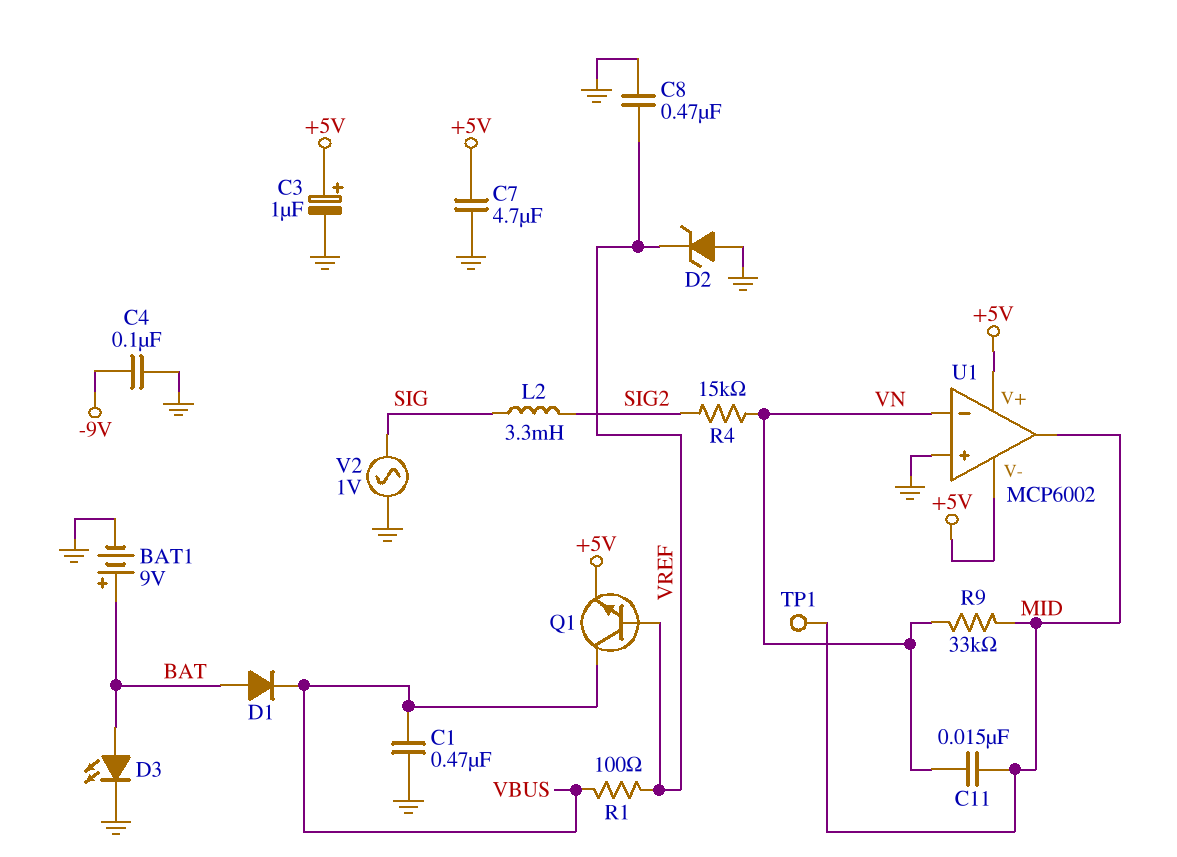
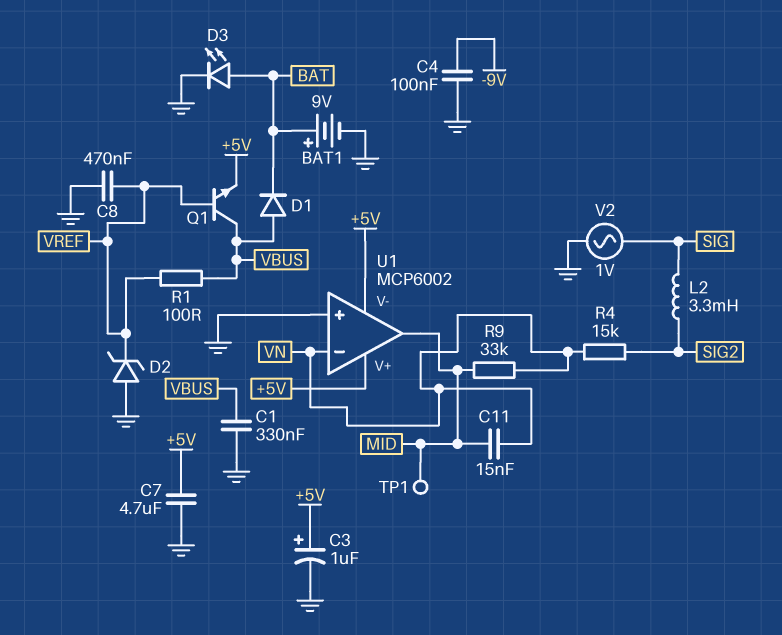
C1: 470nF (GND, VBUS) -> 330nF (GND, VBUS)
D1: diode (A BAT, K VBUS) -> diode (A VBUS, K BAT)

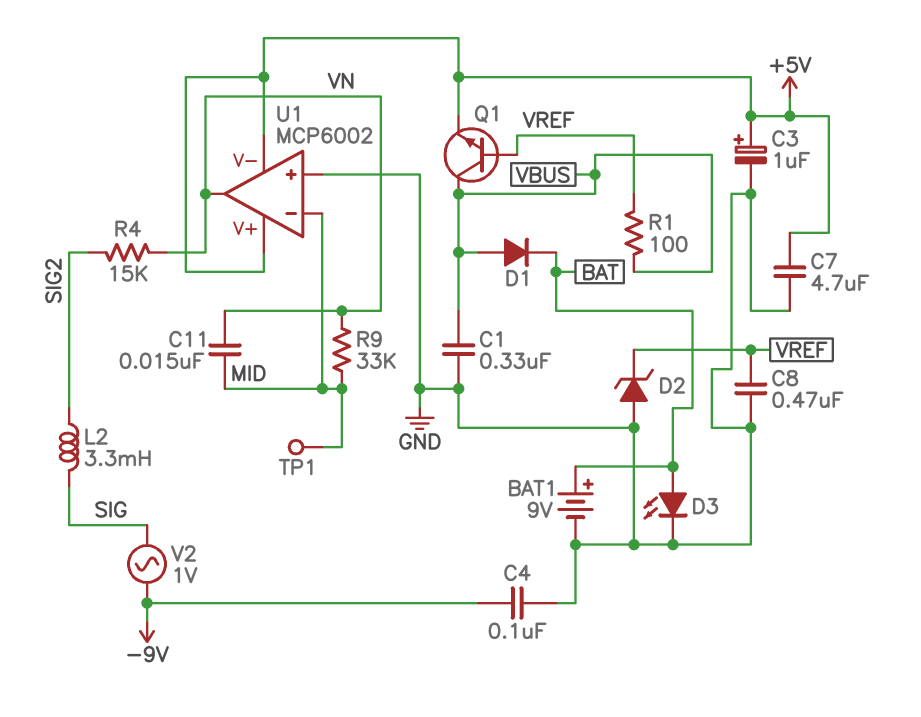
U1 pin in-: VN -> MID
U1 pin out: MID -> VN
V2: AC 1V (GND, SIG) -> AC 1V (-9V, SIG)

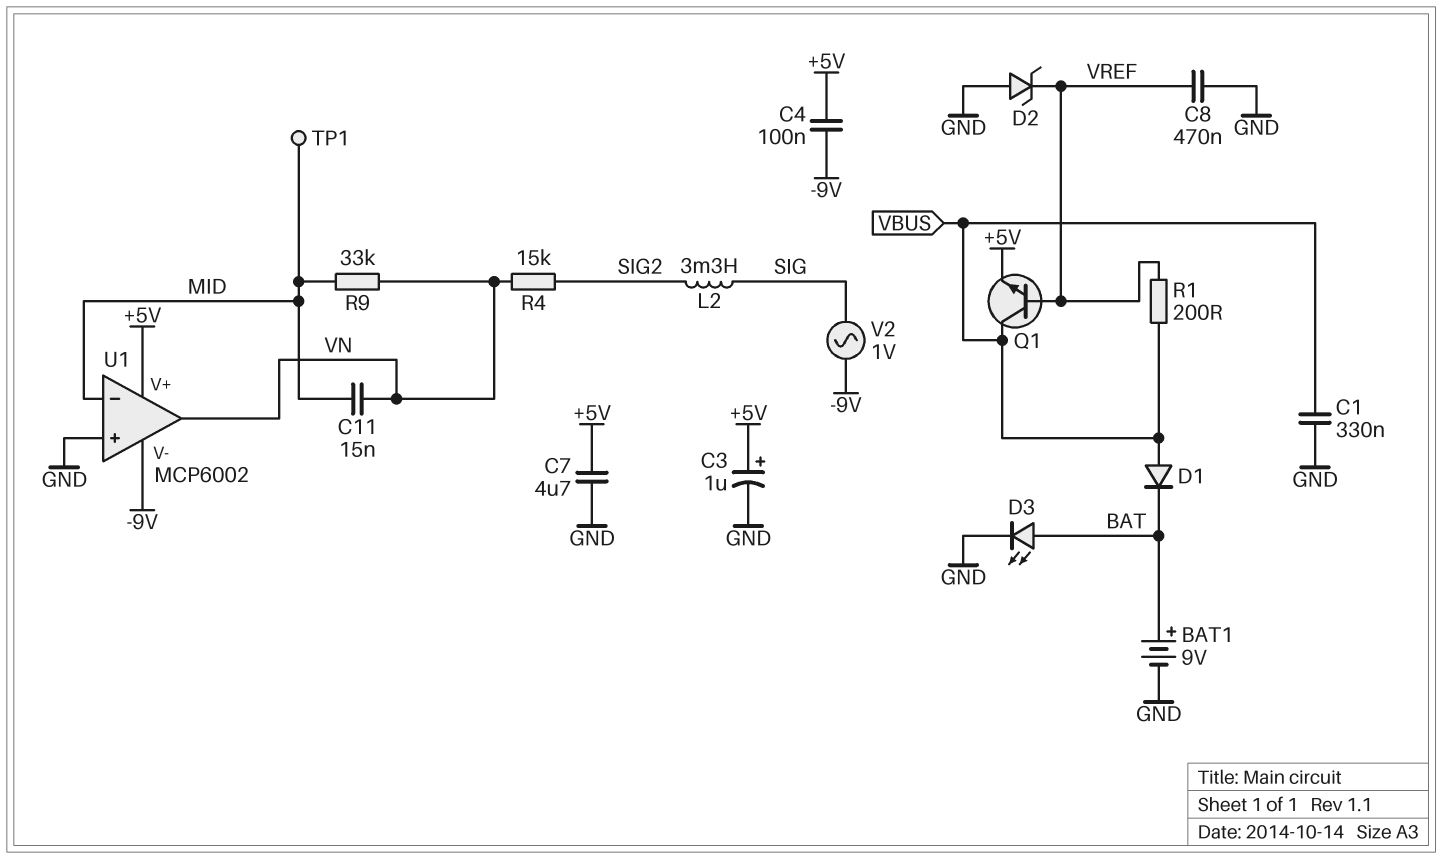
C4: 100nF (-9V, GND) -> 100nF (+5V, -9V)
R1: 100 (VBUS, VREF) -> 200 (VBUS, VREF)
U1 pin V-: +5V -> -9V

